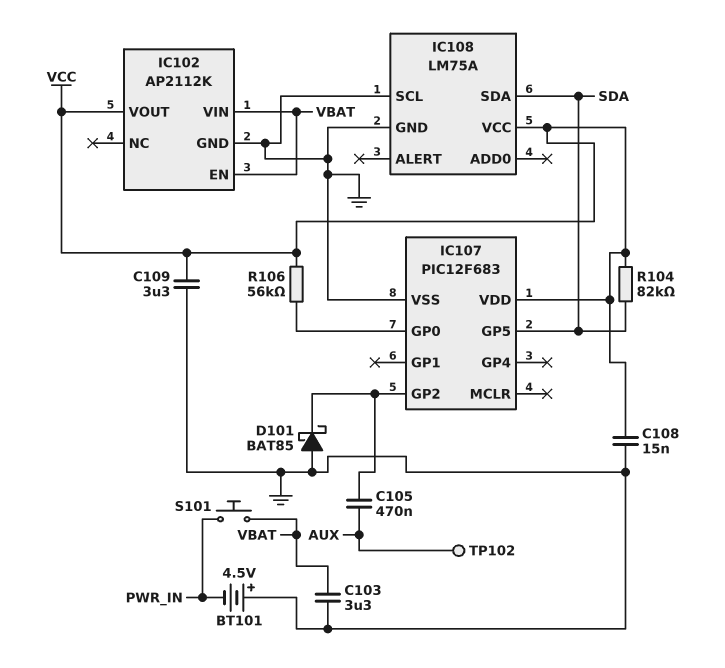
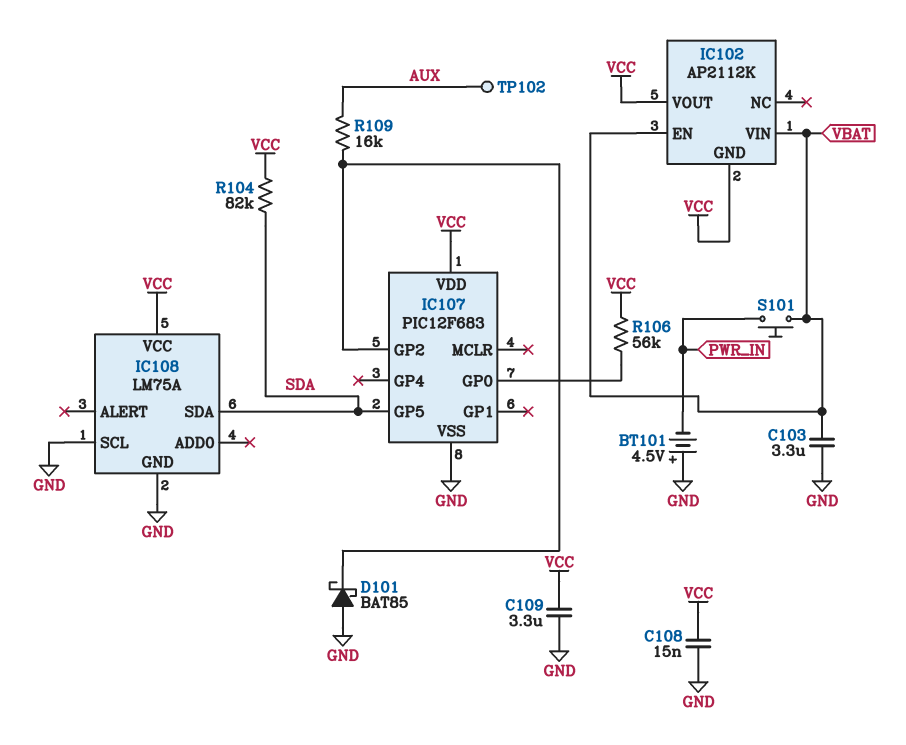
C105: 470nF (AUX, IC107/GP2) -> none
IC102 pin GND: GND -> VCC
R109: none -> 16k (AUX, IC107/GP2)

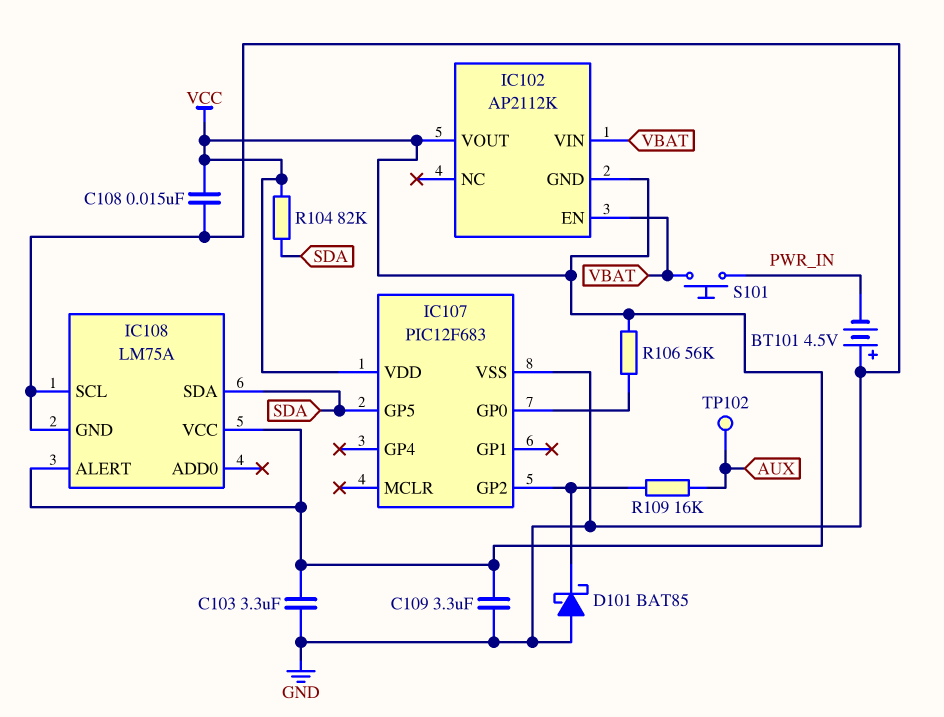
C103: 3.3uF (GND, VBAT) -> 3.3uF (GND, VCC)
IC108 pin ALERT: none -> VCC

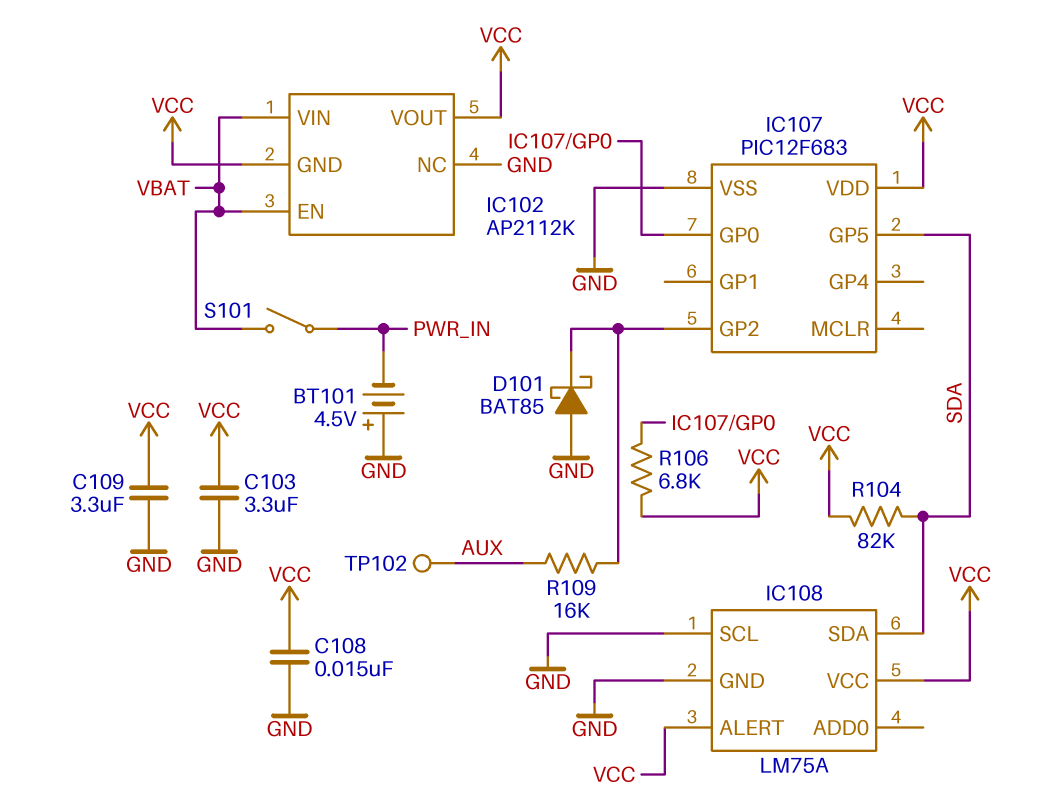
IC102 pin NC: none -> GND
R106: 56k (IC107/GP0, VCC) -> 6.8k (IC107/GP0, VCC)
S101: button (PWR_IN, VBAT) -> switch (PWR_IN, VBAT)

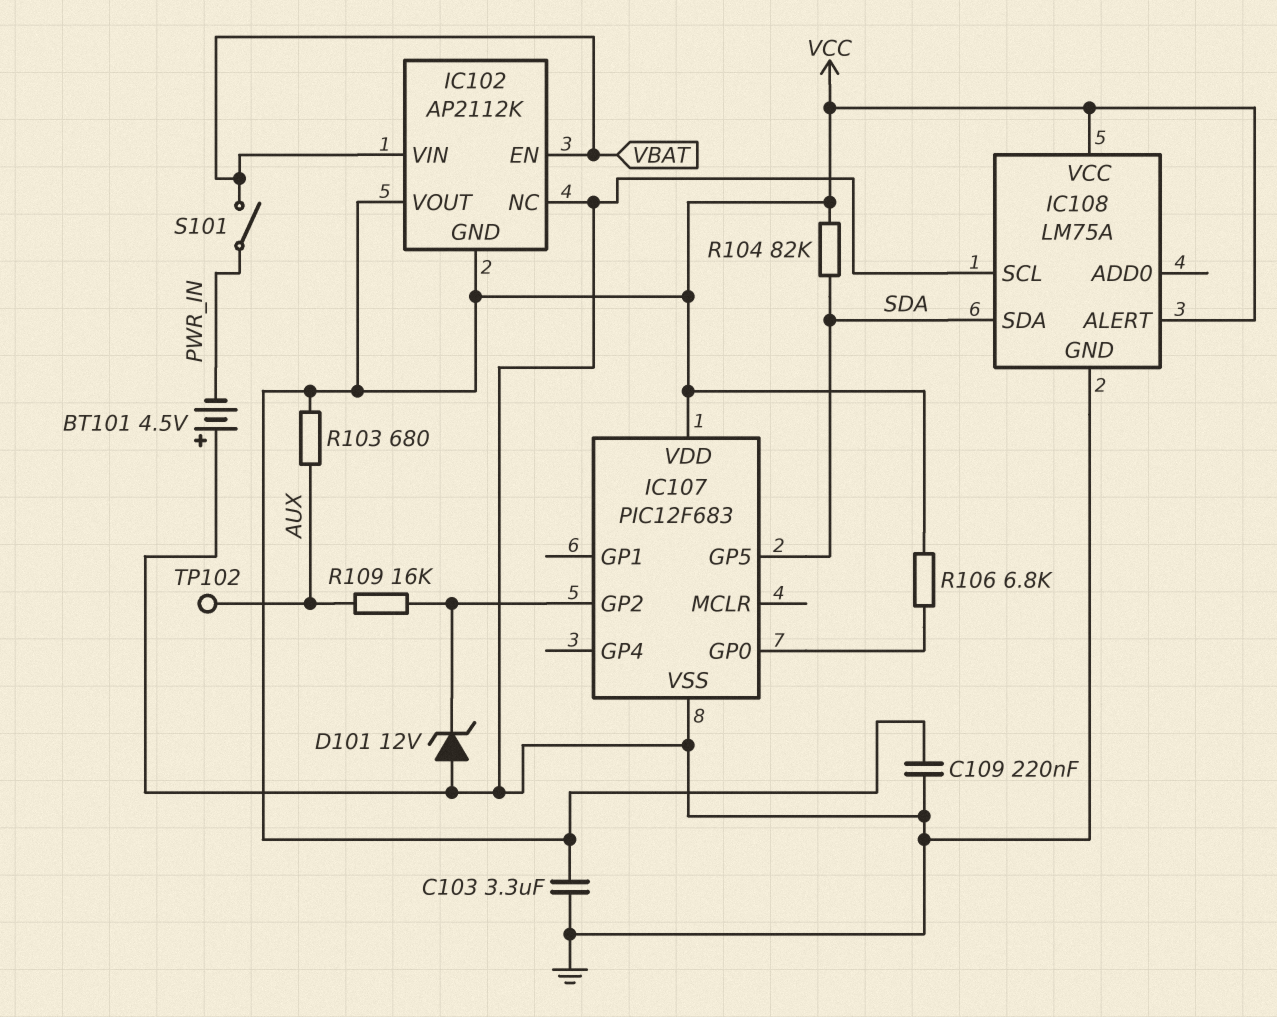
C108: 15nF (GND, VCC) -> none
C109: 3.3uF (GND, VCC) -> 220nF (GND, VCC)
D101: schottky BAT85 (A GND, K IC107/GP2) -> zener 12V (A GND, K IC107/GP2)
R103: none -> 680 (AUX, VCC)

